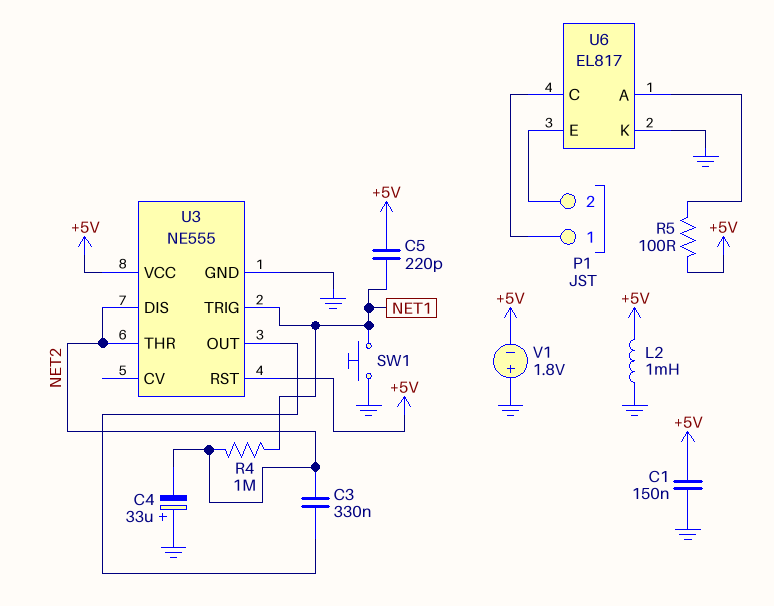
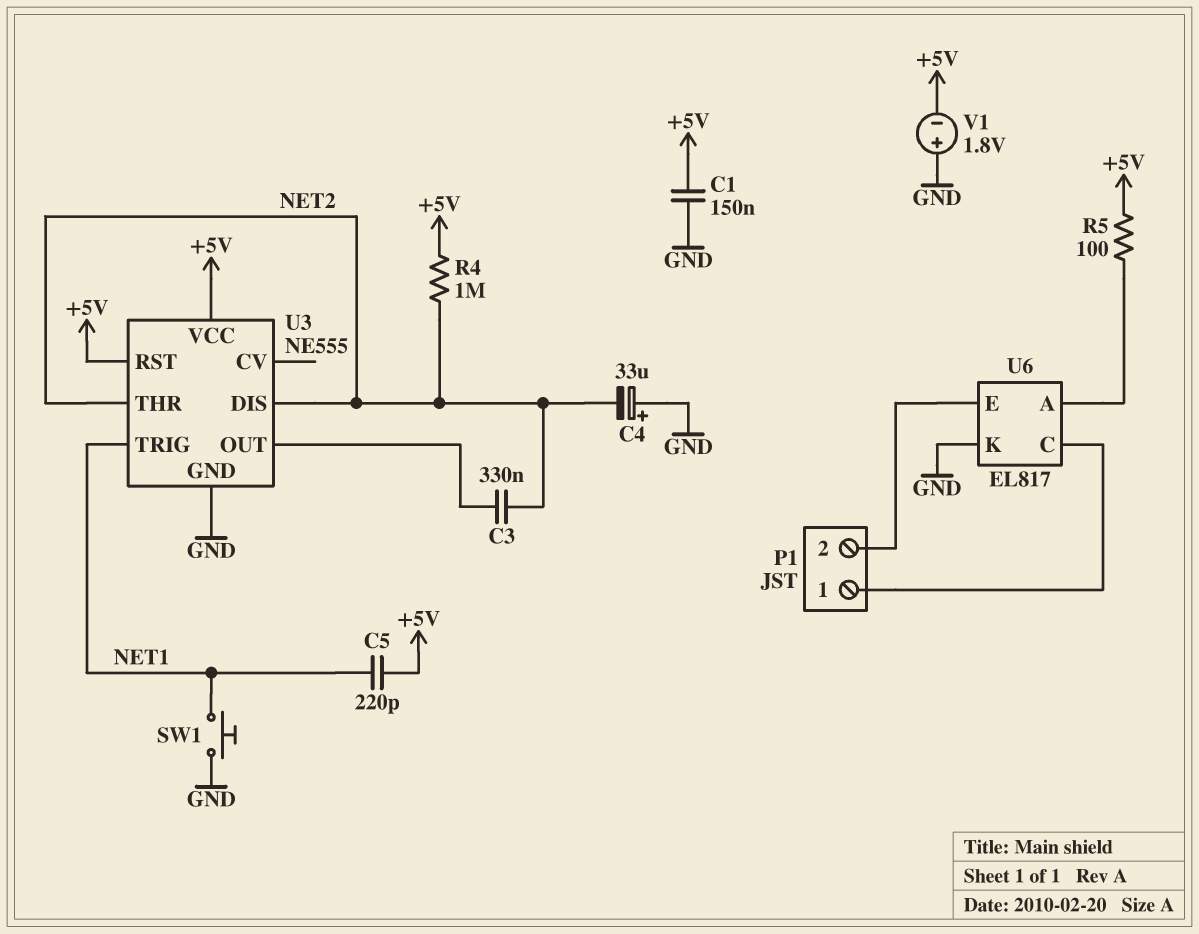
L2: 1mH (+5V, GND) -> none
R4: 1M (NET1, NET2) -> 1M (+5V, NET2)

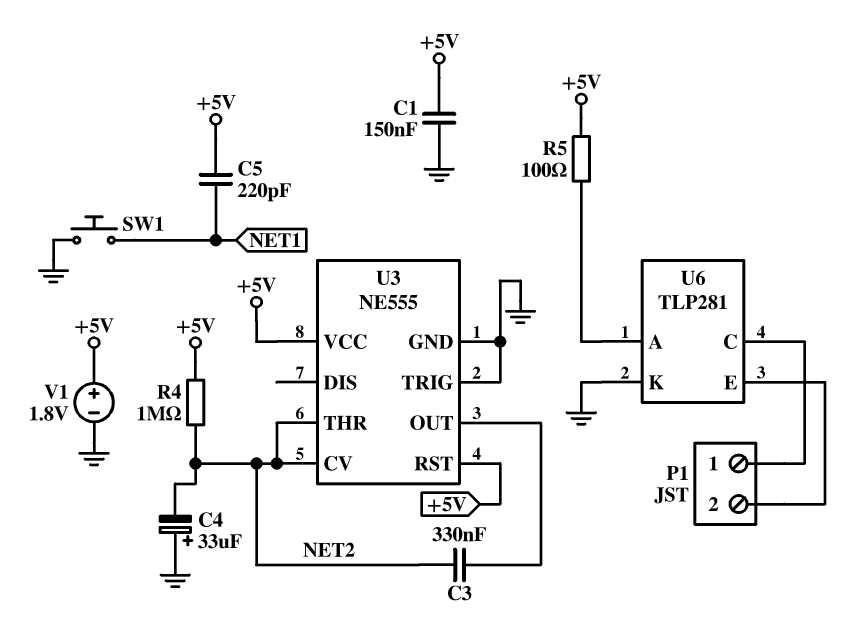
U3 pin CV: none -> NET2
U3 pin DIS: NET2 -> none
U3 pin TRIG: NET1 -> GND
U6: EL817 -> TLP281
V1: 1.8V (plus GND, minus +5V) -> 1.8V (plus +5V, minus GND)

